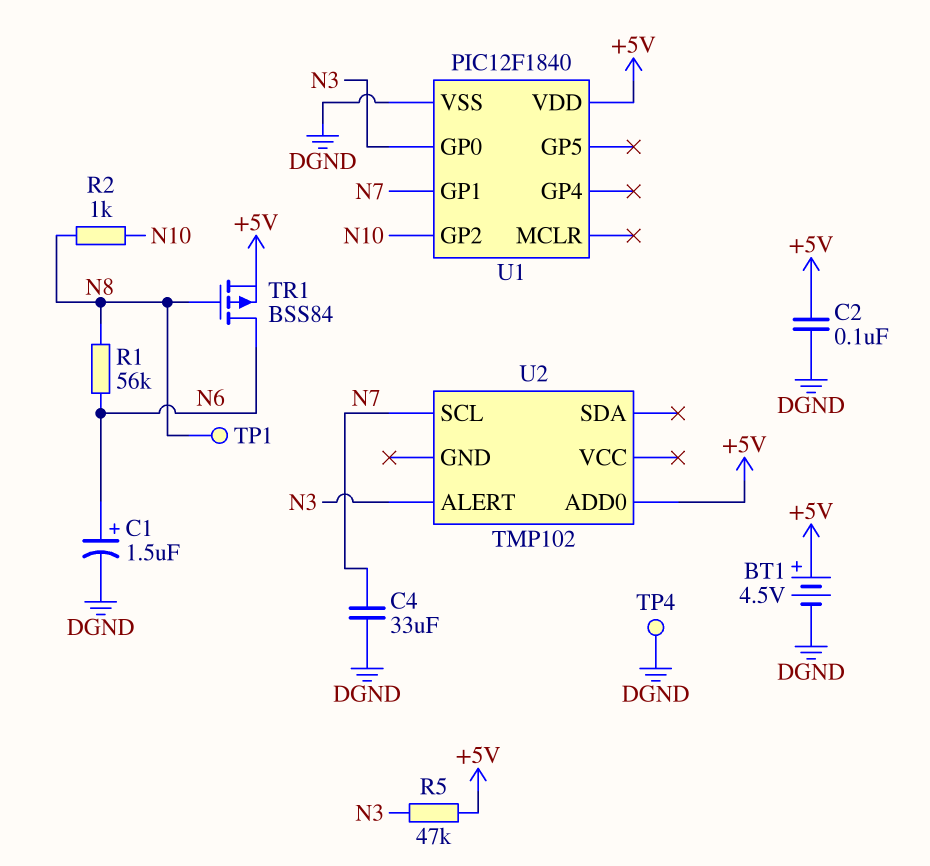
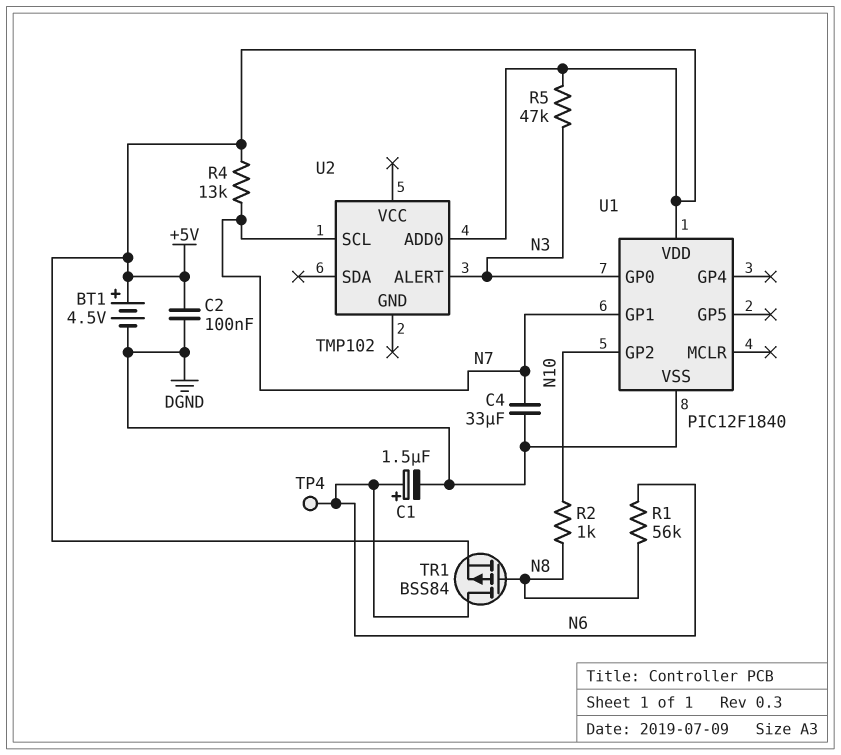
R4: none -> 13k (+5V, N7)
TP1: test point (N8) -> none
TP4: test point (DGND) -> test point (N6)

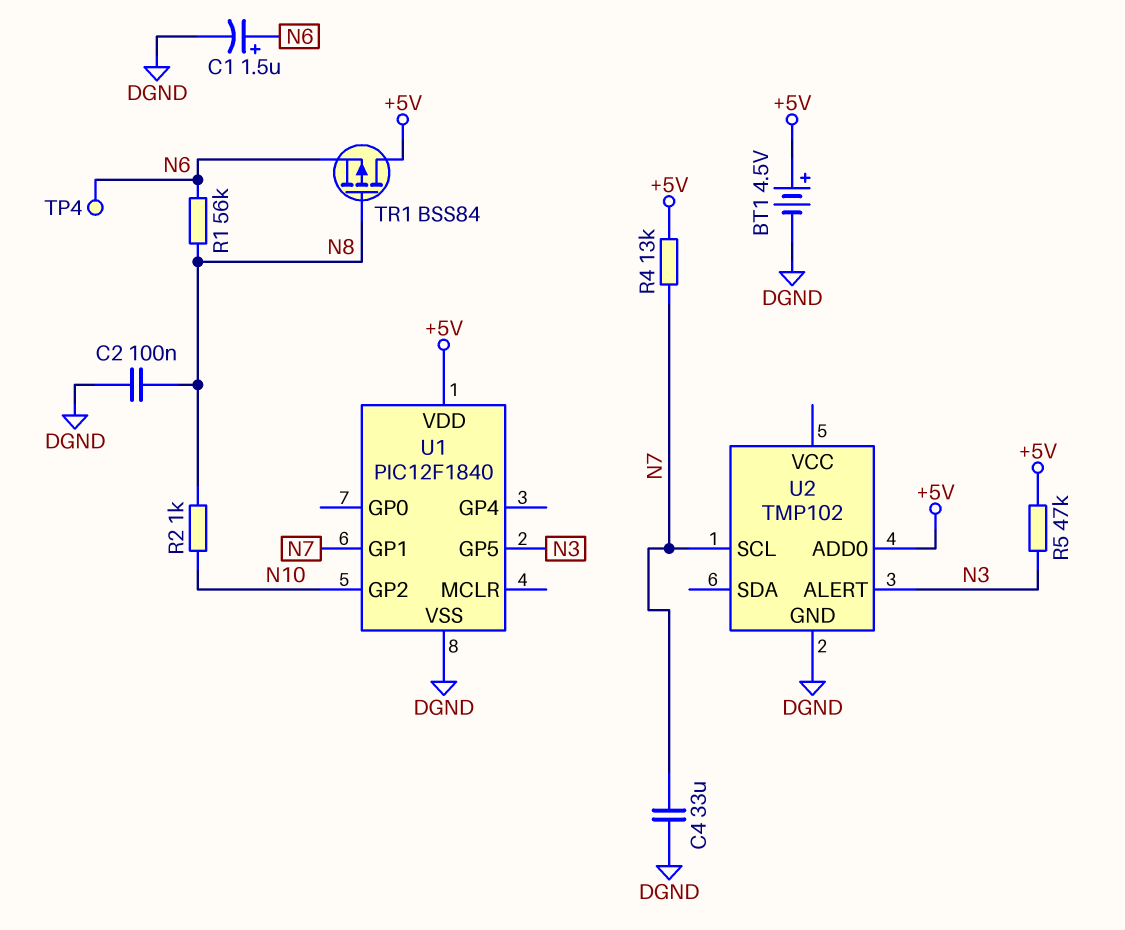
C2: 100nF (+5V, DGND) -> 100nF (DGND, N8)
TR1: PMOS BSS84 (G N8, D N6, S +5V) -> PMOS BSS84 (G N8, D +5V, S N6)
U1 pin GP0: N3 -> none
U1 pin GP5: none -> N3
U2 pin GND: none -> DGND

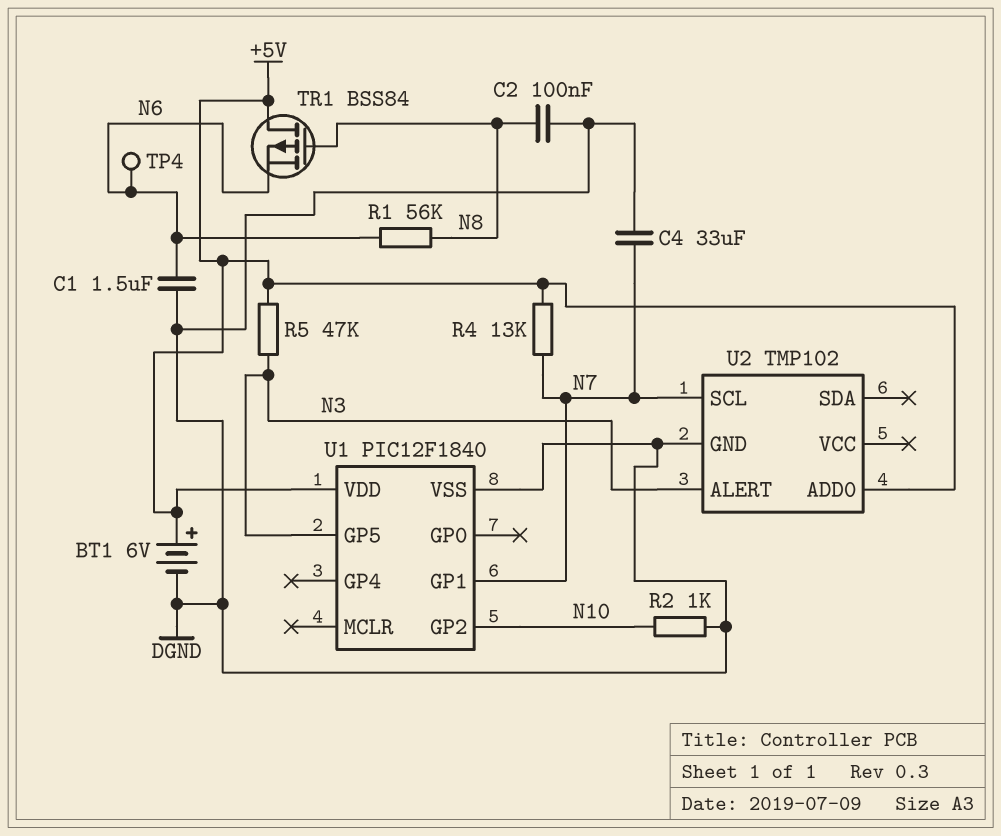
BT1: 4.5V (plus +5V, minus DGND) -> 6V (plus +5V, minus DGND)
C1: 1.5uF (plus N6, minus DGND) -> 1.5uF (DGND, N6)
R2: 1k (N8, N10) -> 1k (DGND, N10)

